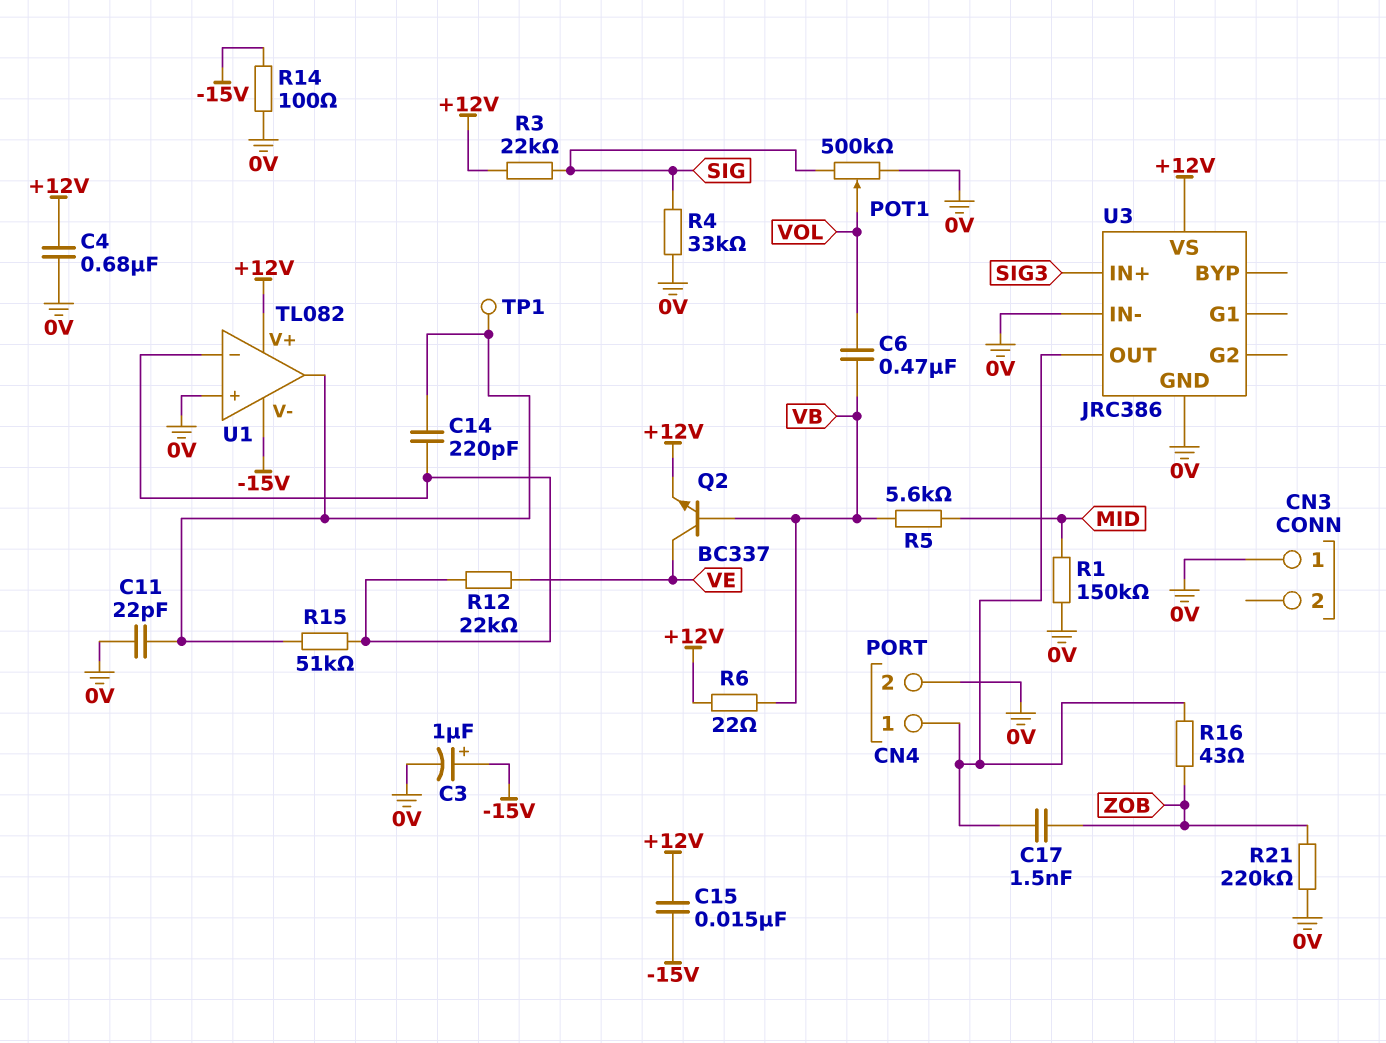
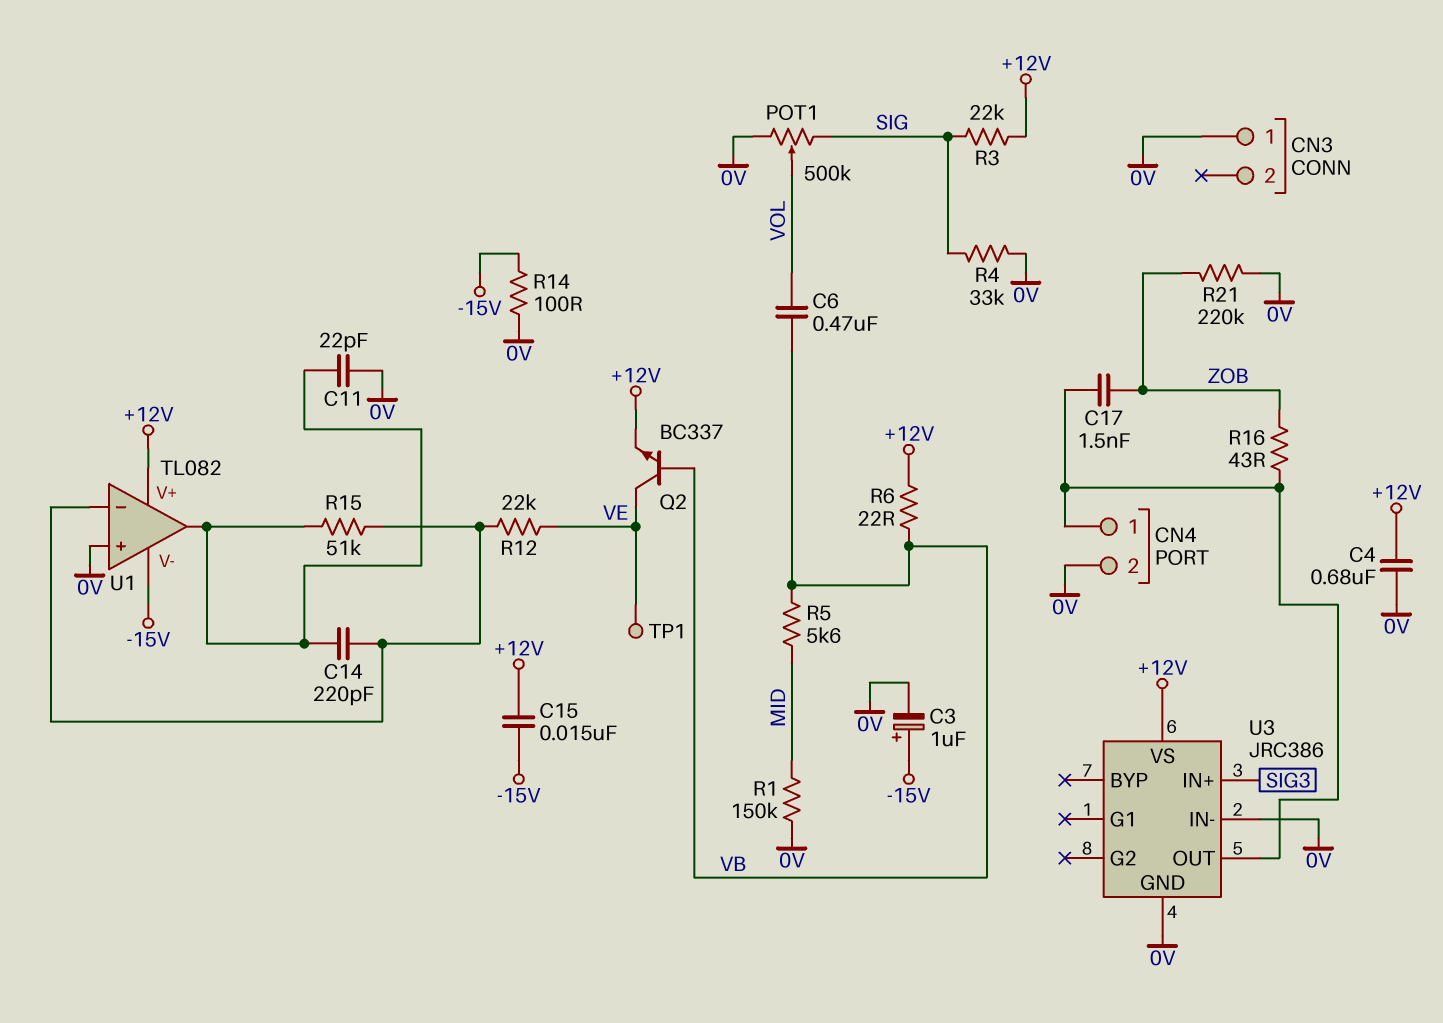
TP1: test point (U1/out) -> test point (VE)

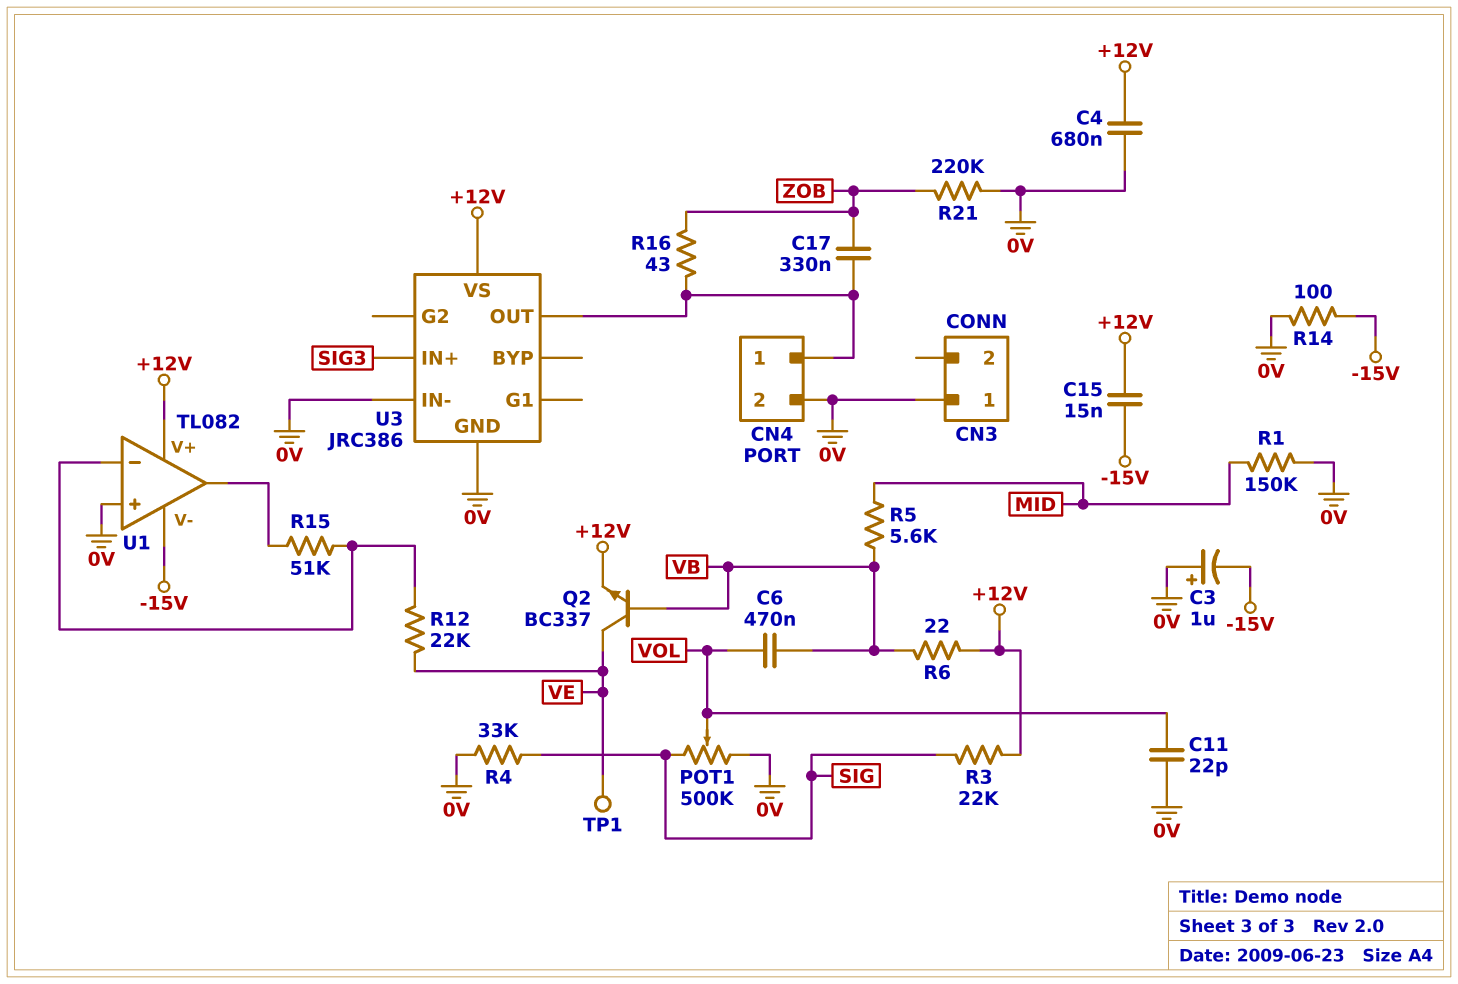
C3: 1uF (plus -15V, minus 0V) -> 1uF (plus 0V, minus -15V)
C11: 22pF (0V, U1/out) -> 22pF (0V, VOL)
C14: 220pF (U1/in-, U1/out) -> none
C17: 1.5nF (CN4/1, ZOB) -> 330nF (CN4/1, ZOB)

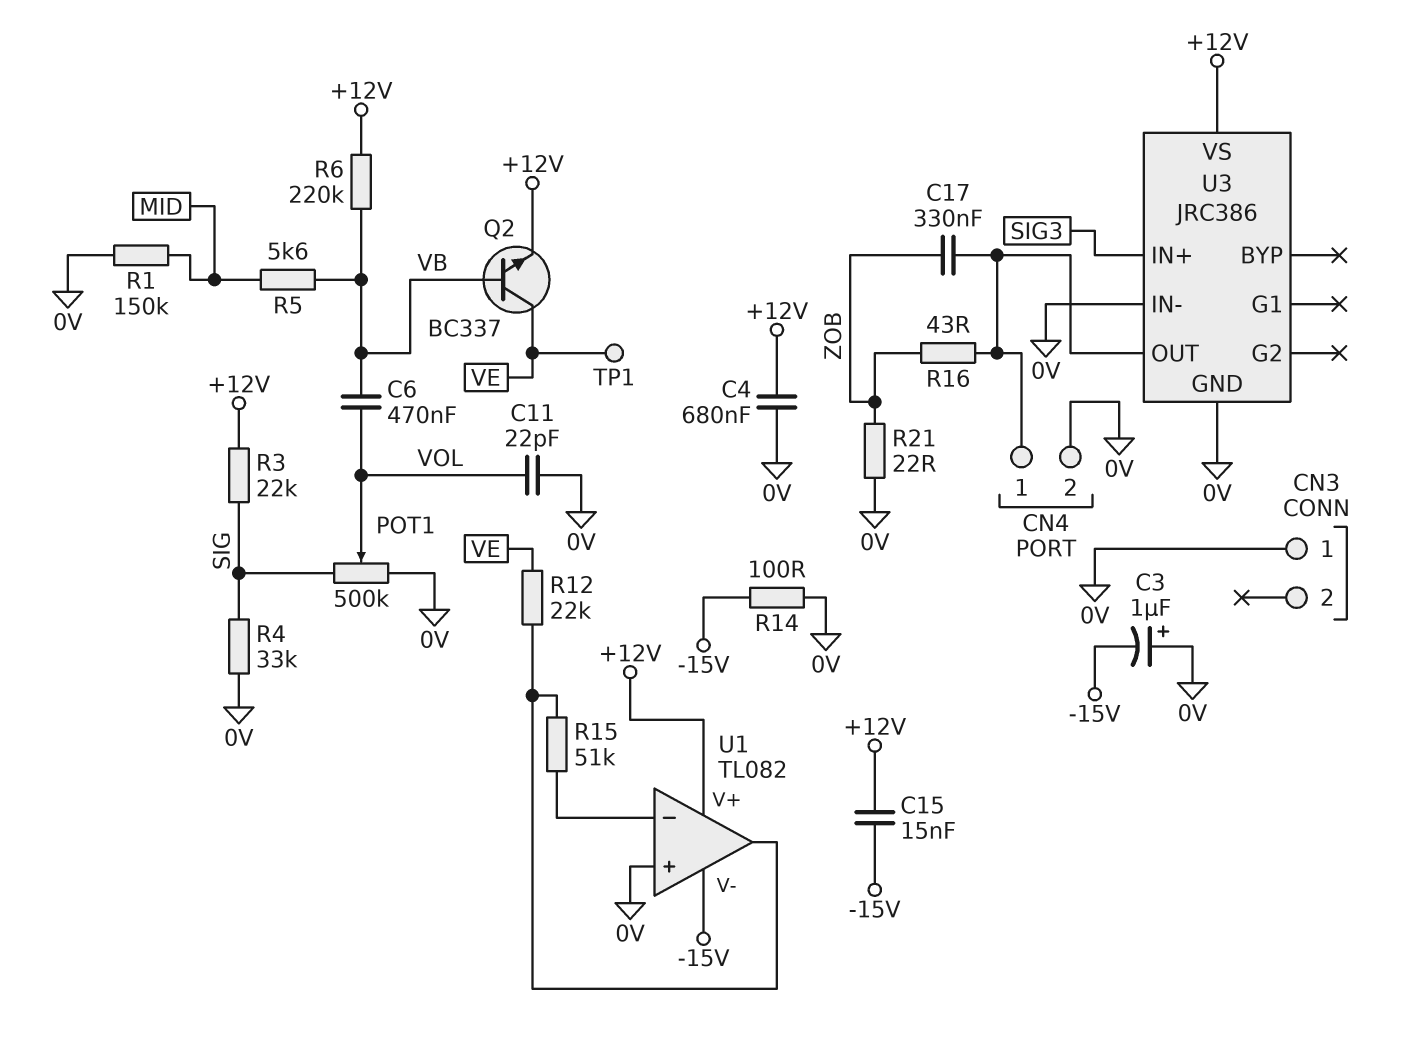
R6: 22 (+12V, VB) -> 220k (+12V, VB)
R12: 22k (U1/in-, VE) -> 22k (U1/out, VE)
R21: 220k (0V, ZOB) -> 22 (0V, ZOB)

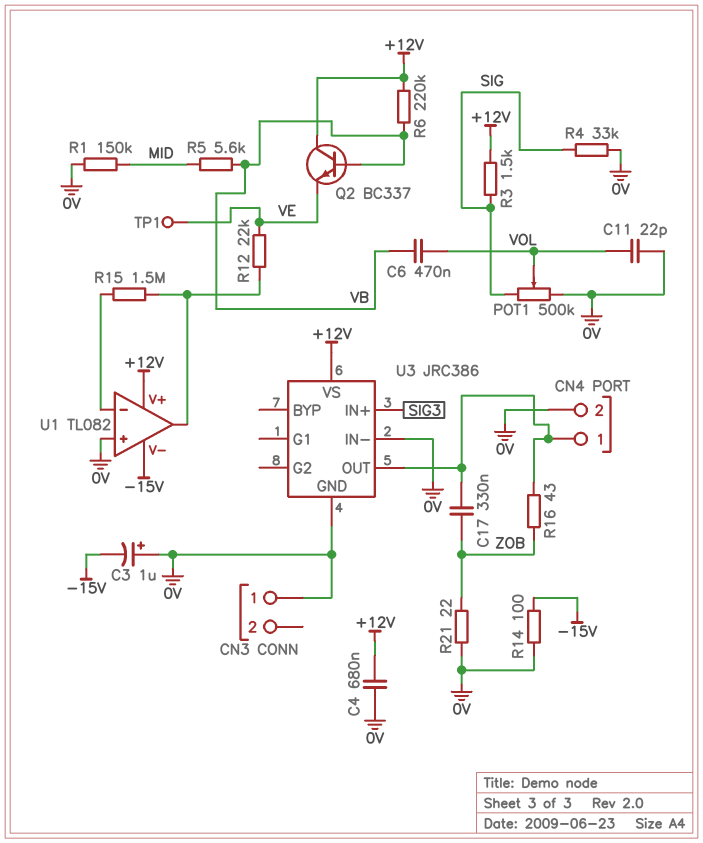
C15: 15nF (+12V, -15V) -> none
Q2: NPN BC337 (B VB, C VE, E +12V) -> NPN BC337 (B VB, C +12V, E VE)
R3: 22k (+12V, SIG) -> 1.5k (+12V, SIG)
R15: 51k (U1/in-, U1/out) -> 1.5M (U1/in-, U1/out)

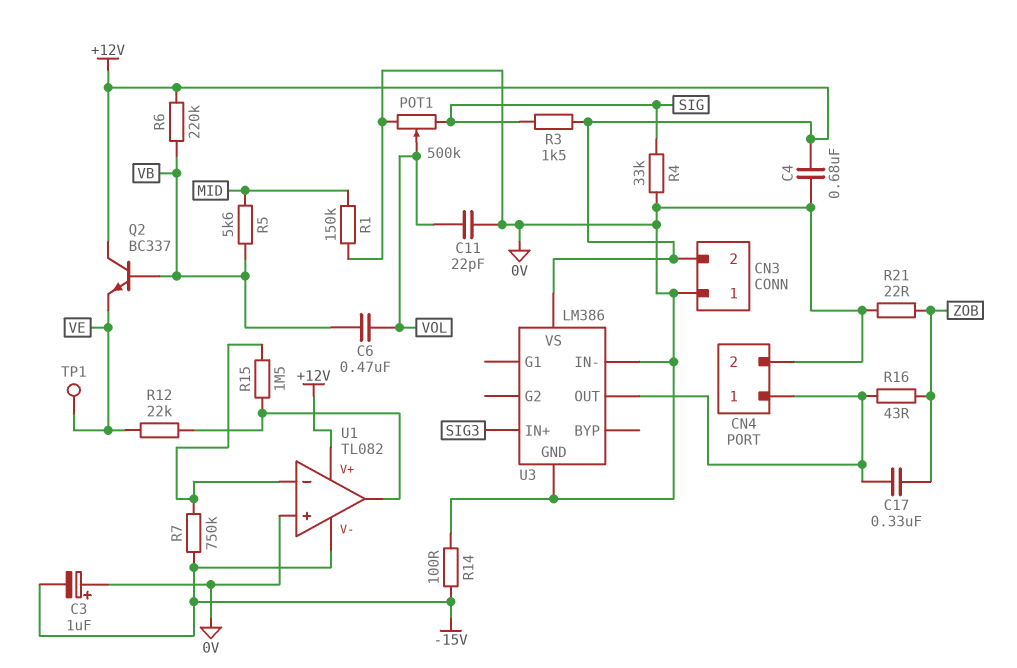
CN3 pin 2: none -> +12V
R7: none -> 750k (-15V, U1/in-)
U3: JRC386 -> LM386

